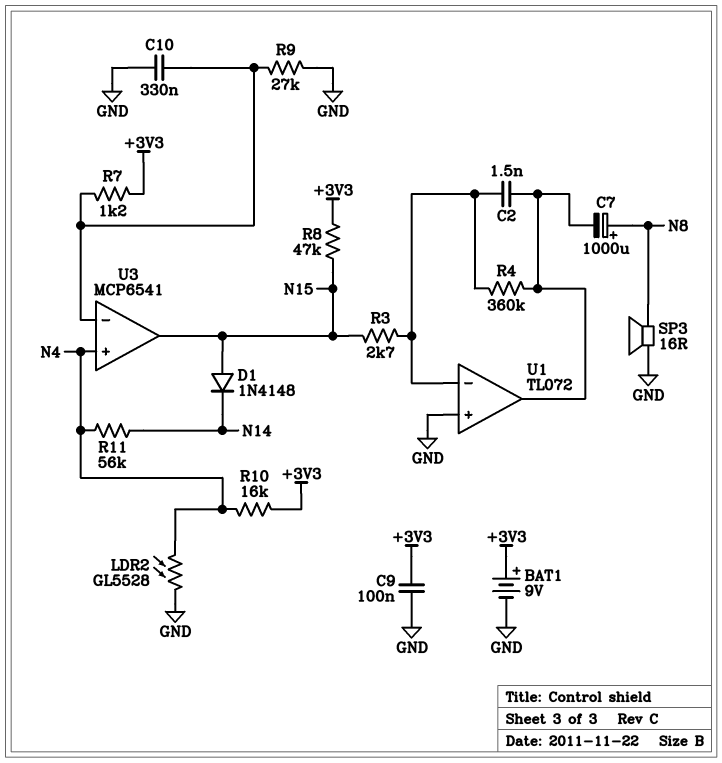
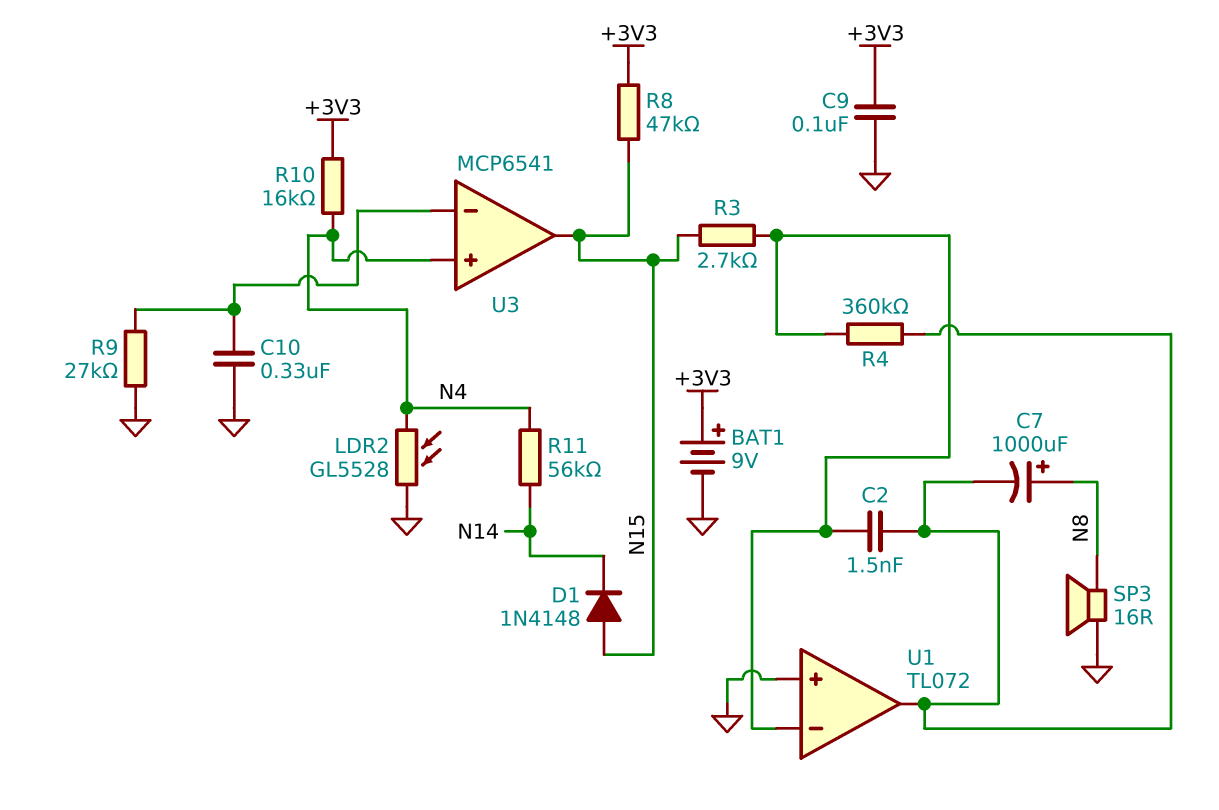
R7: 1.2k (+3V3, U3/in-) -> none

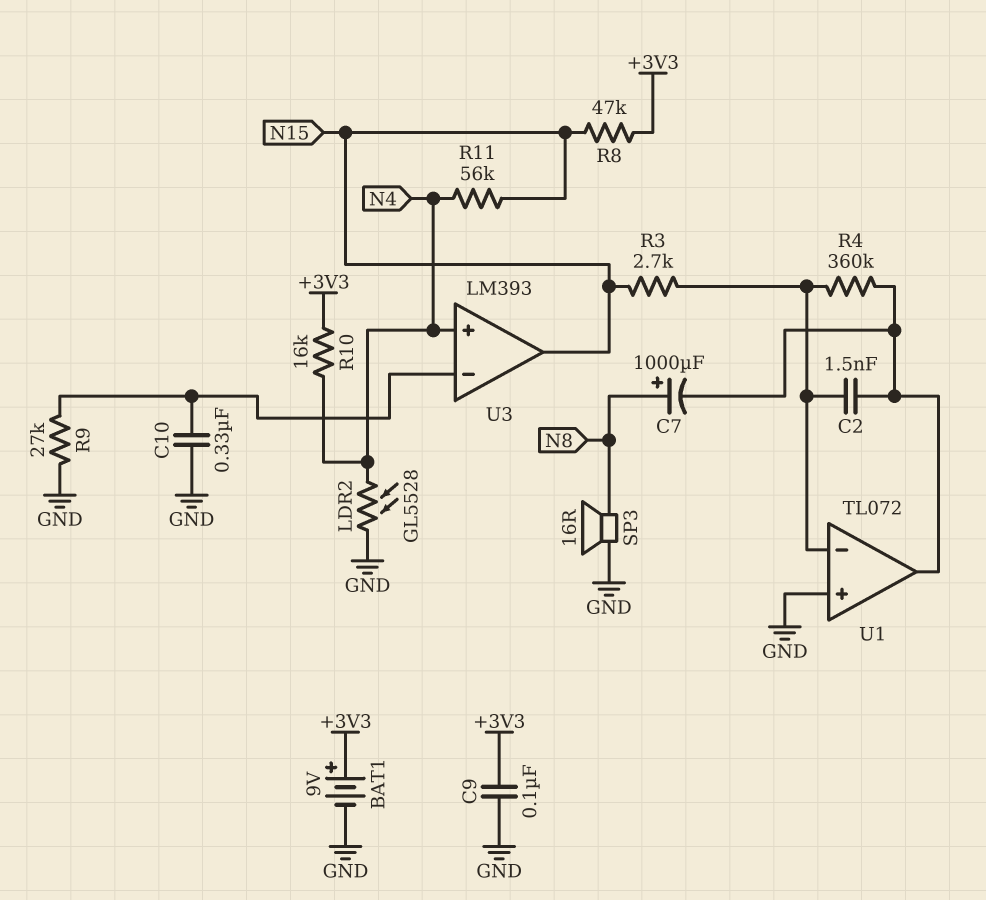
D1: diode 1N4148 (A N15, K N14) -> none
R11: 56k (N4, N14) -> 56k (N4, N15)
U3: MCP6541 -> LM393

